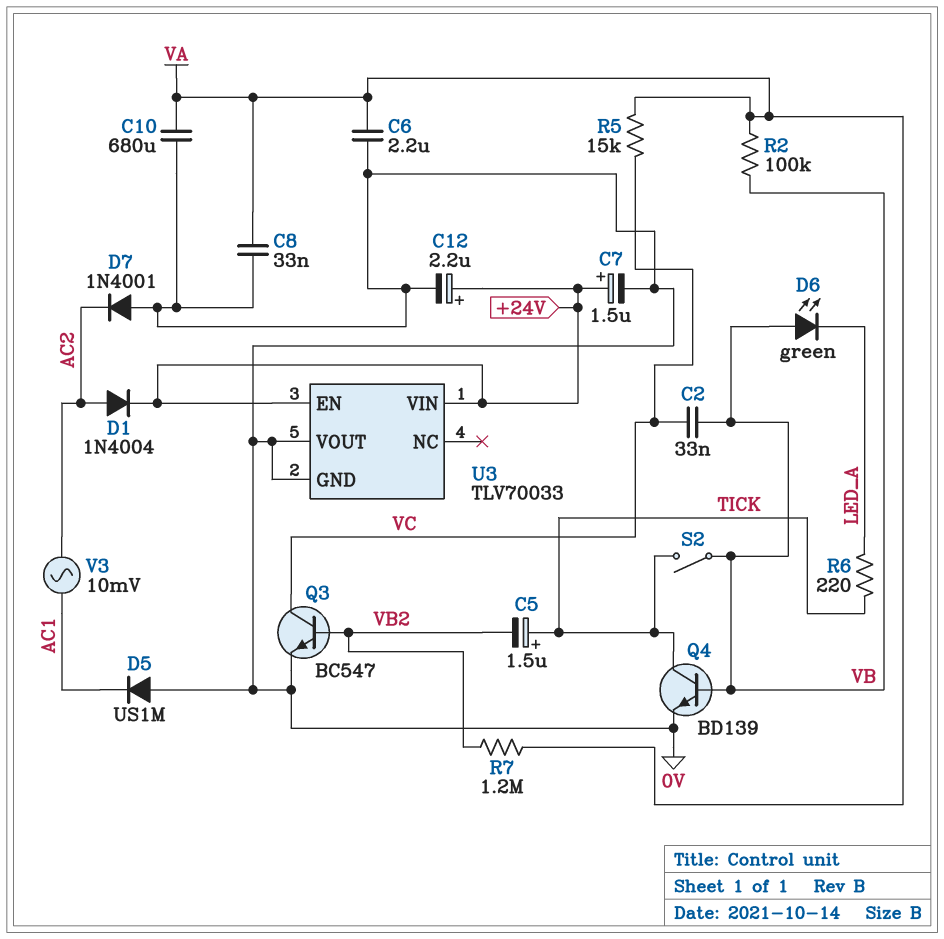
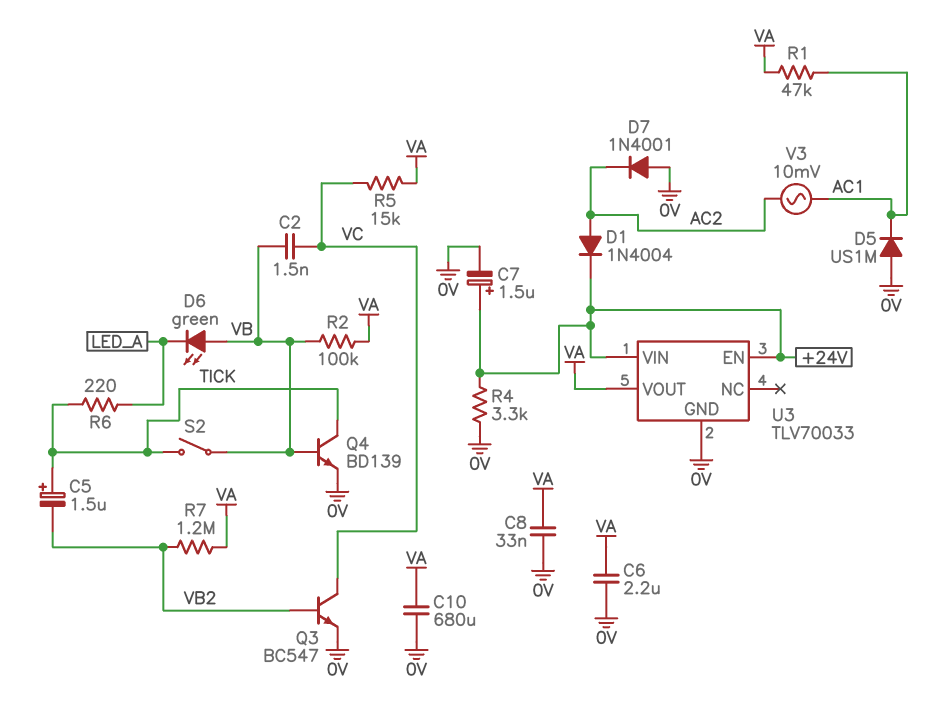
C2: 33nF (VB, VC) -> 1.5nF (VB, VC)
C12: 2.2uF (plus +24V, minus 0V) -> none
R1: none -> 47k (AC1, VA)
R4: none -> 3.3k (+24V, 0V)
U3 pin VOUT: 0V -> VA

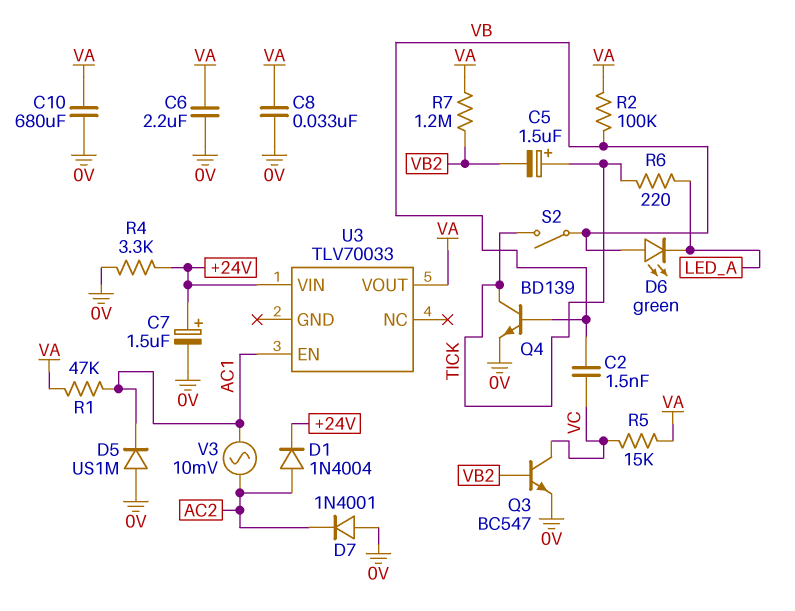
U3 pin EN: +24V -> AC1
U3 pin GND: 0V -> none

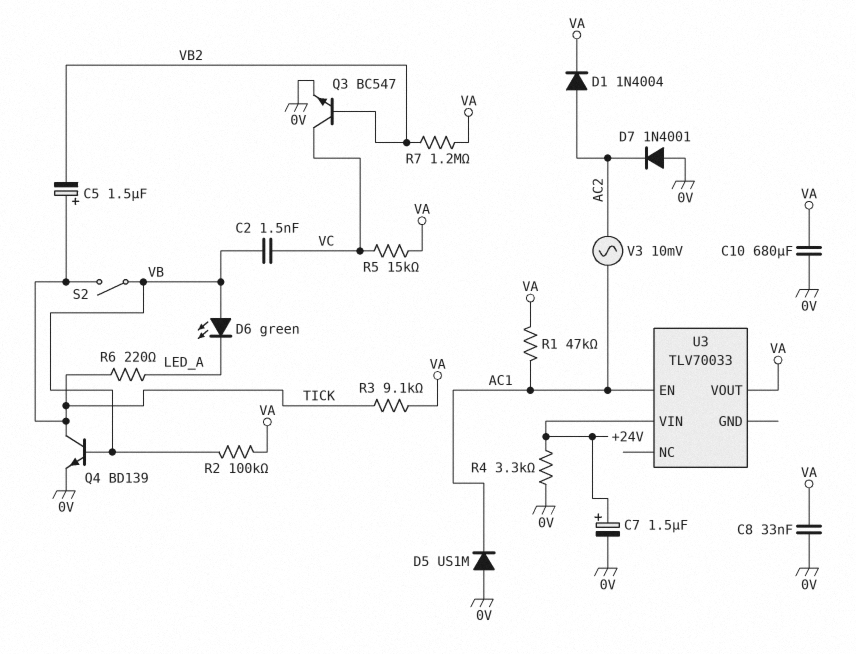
C6: 2.2uF (0V, VA) -> none
D1: diode 1N4004 (A AC2, K +24V) -> diode 1N4004 (A AC2, K VA)
R3: none -> 9.1k (TICK, VA)

